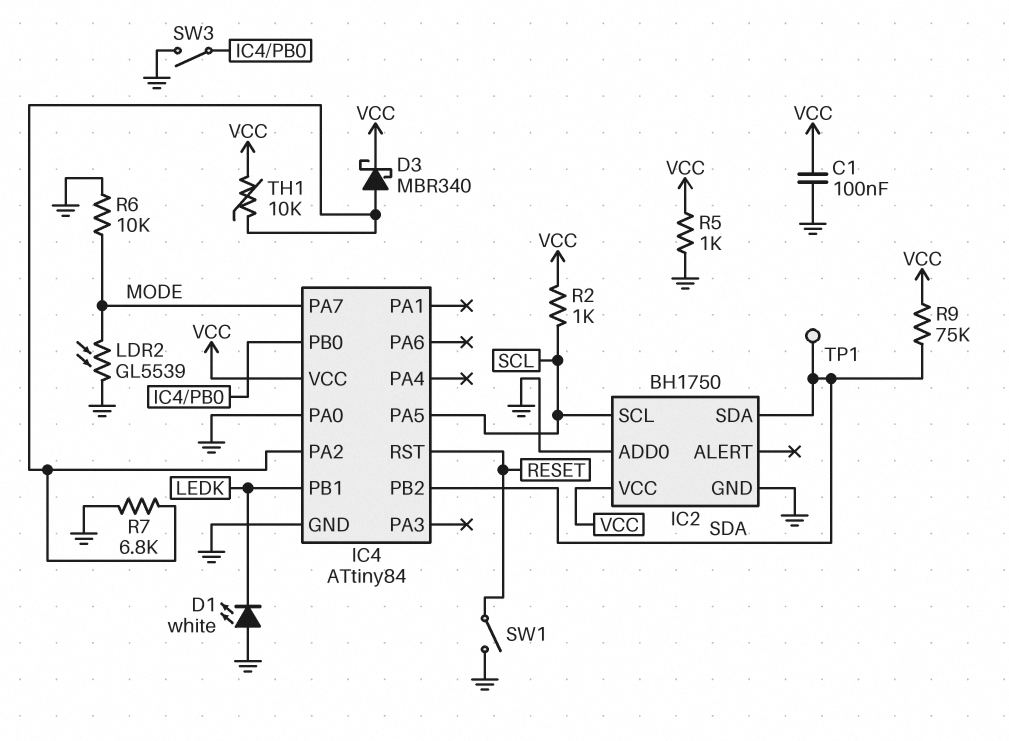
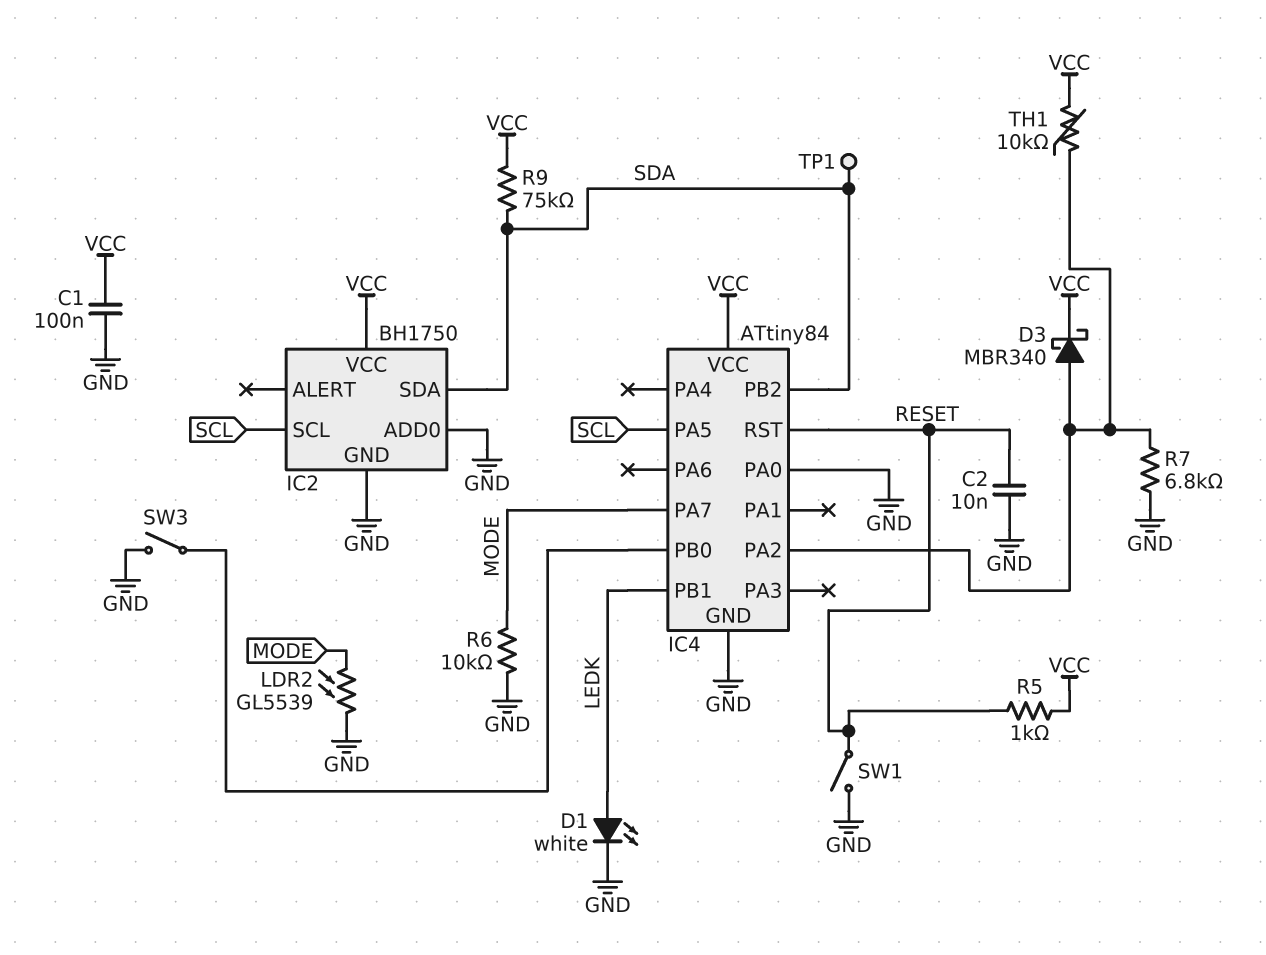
C2: none -> 10nF (GND, RESET)
D1: LED white (A GND, K LEDK) -> LED white (A LEDK, K GND)
R2: 1k (SCL, VCC) -> none
R5: 1k (GND, VCC) -> 1k (RESET, VCC)

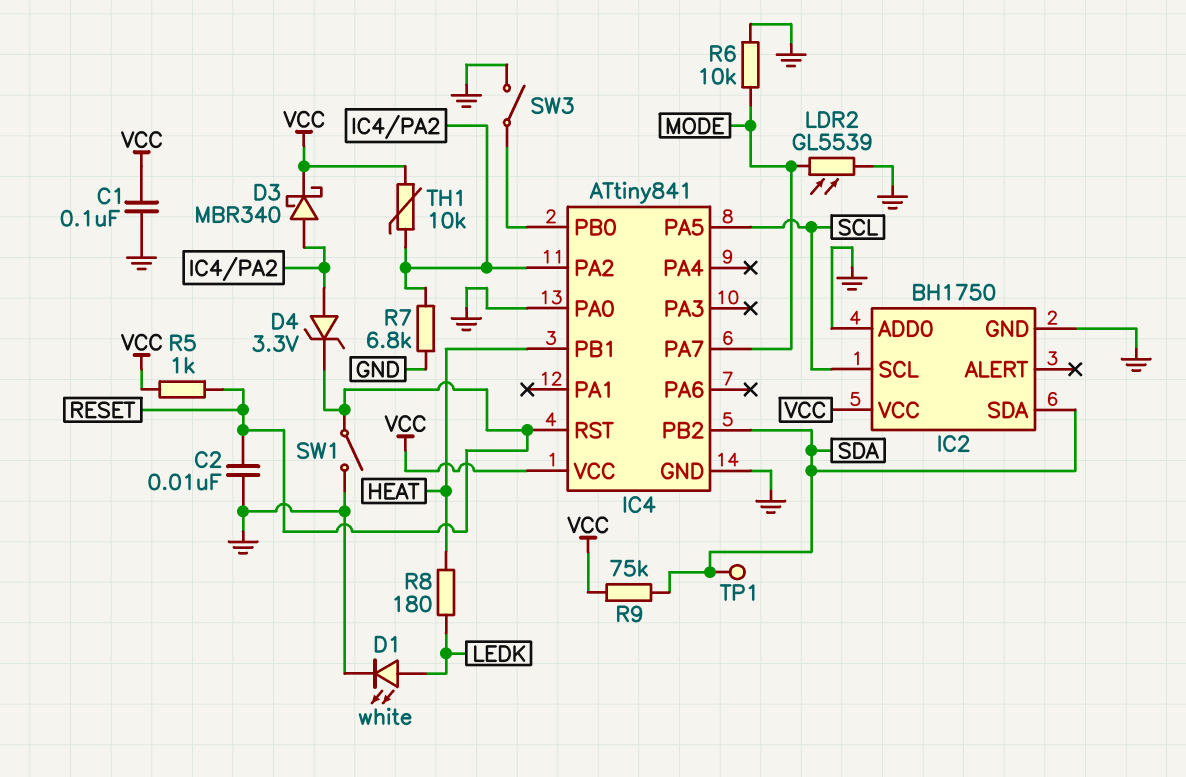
D4: none -> zener 3.3V (A IC4/PA2, K RESET)
IC4: ATtiny84 -> ATtiny841
IC4 pin PB1: LEDK -> HEAT
R8: none -> 180 (HEAT, LEDK)

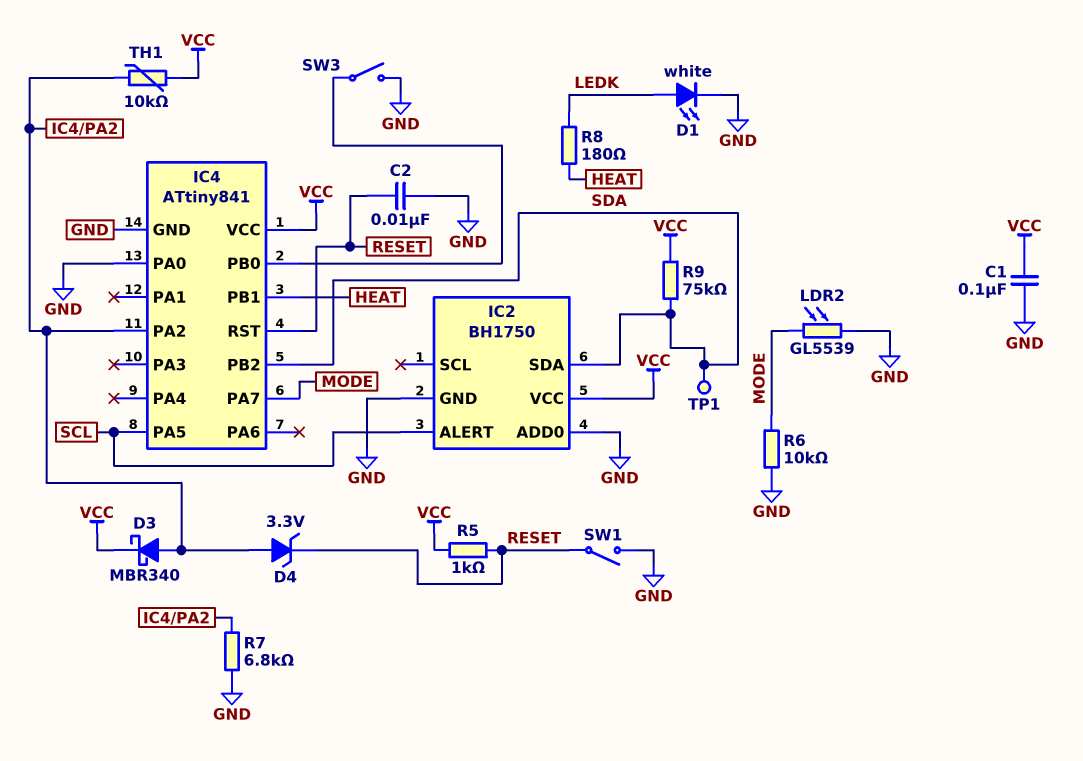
IC2 pin ALERT: none -> SCL
IC2 pin SCL: SCL -> none

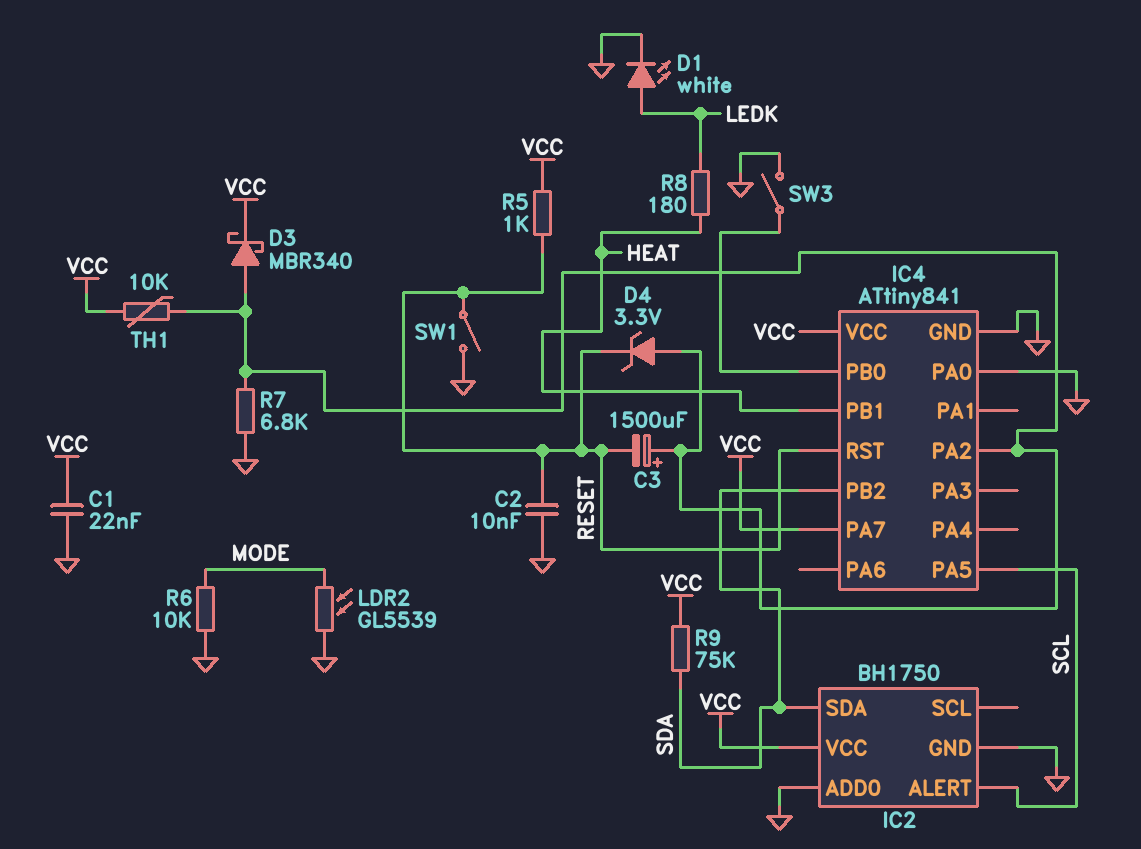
C1: 100nF (GND, VCC) -> 22nF (GND, VCC)
C3: none -> 1500uF (plus IC4/PA2, minus RESET)
IC4 pin PA7: MODE -> VCC
TP1: test point (SDA) -> none

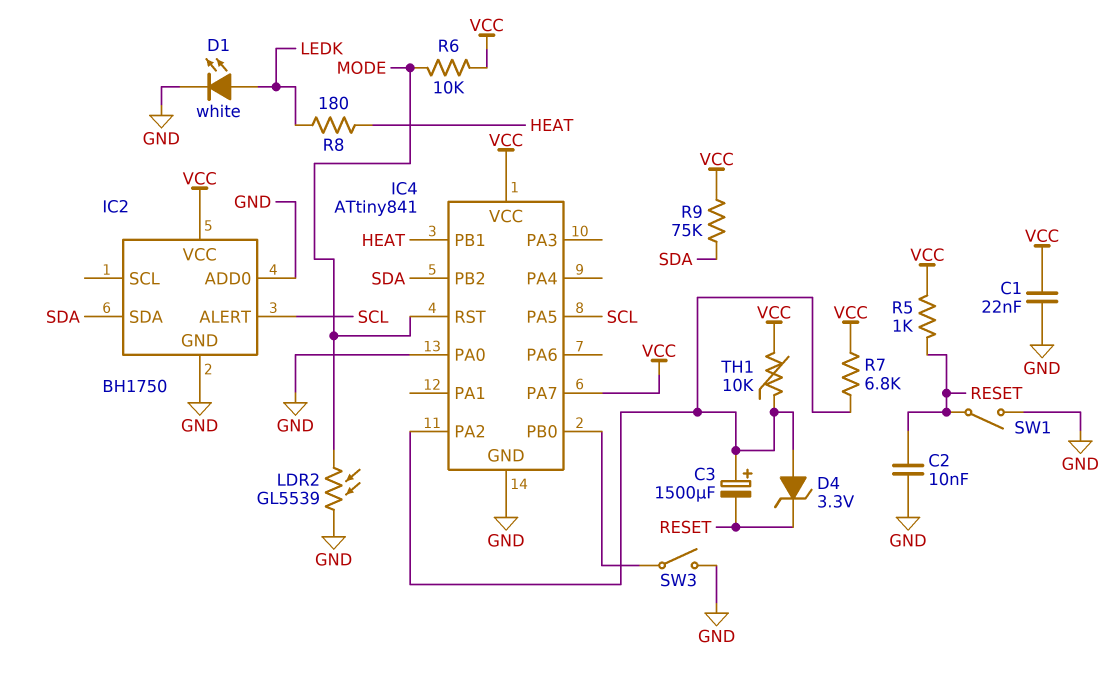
D3: schottky MBR340 (A IC4/PA2, K VCC) -> none
IC4 pin RST: RESET -> MODE
R6: 10k (GND, MODE) -> 10k (MODE, VCC)
R7: 6.8k (GND, IC4/PA2) -> 6.8k (IC4/PA2, VCC)

